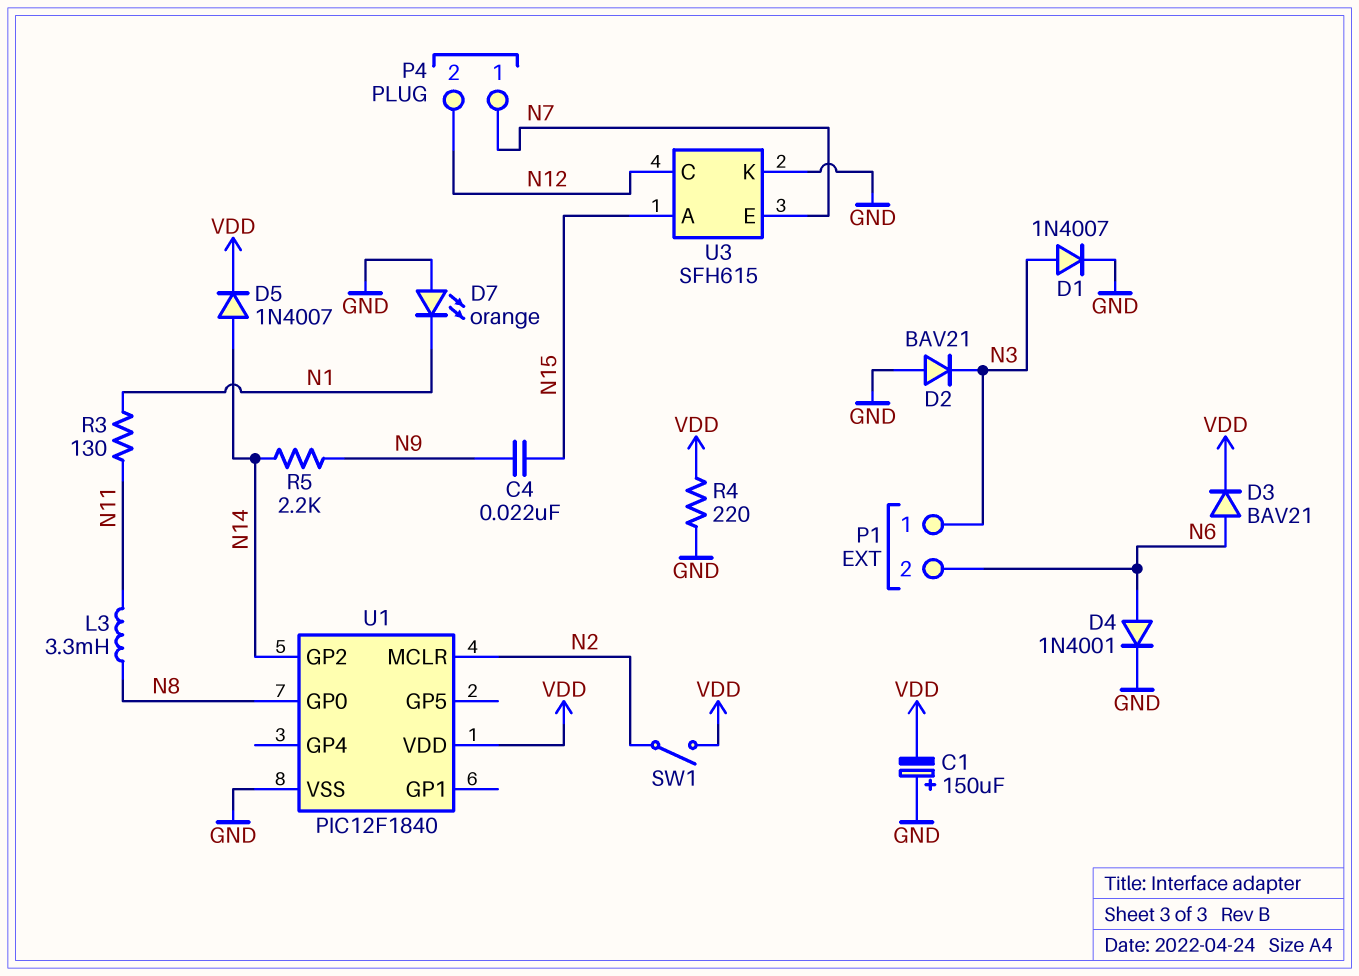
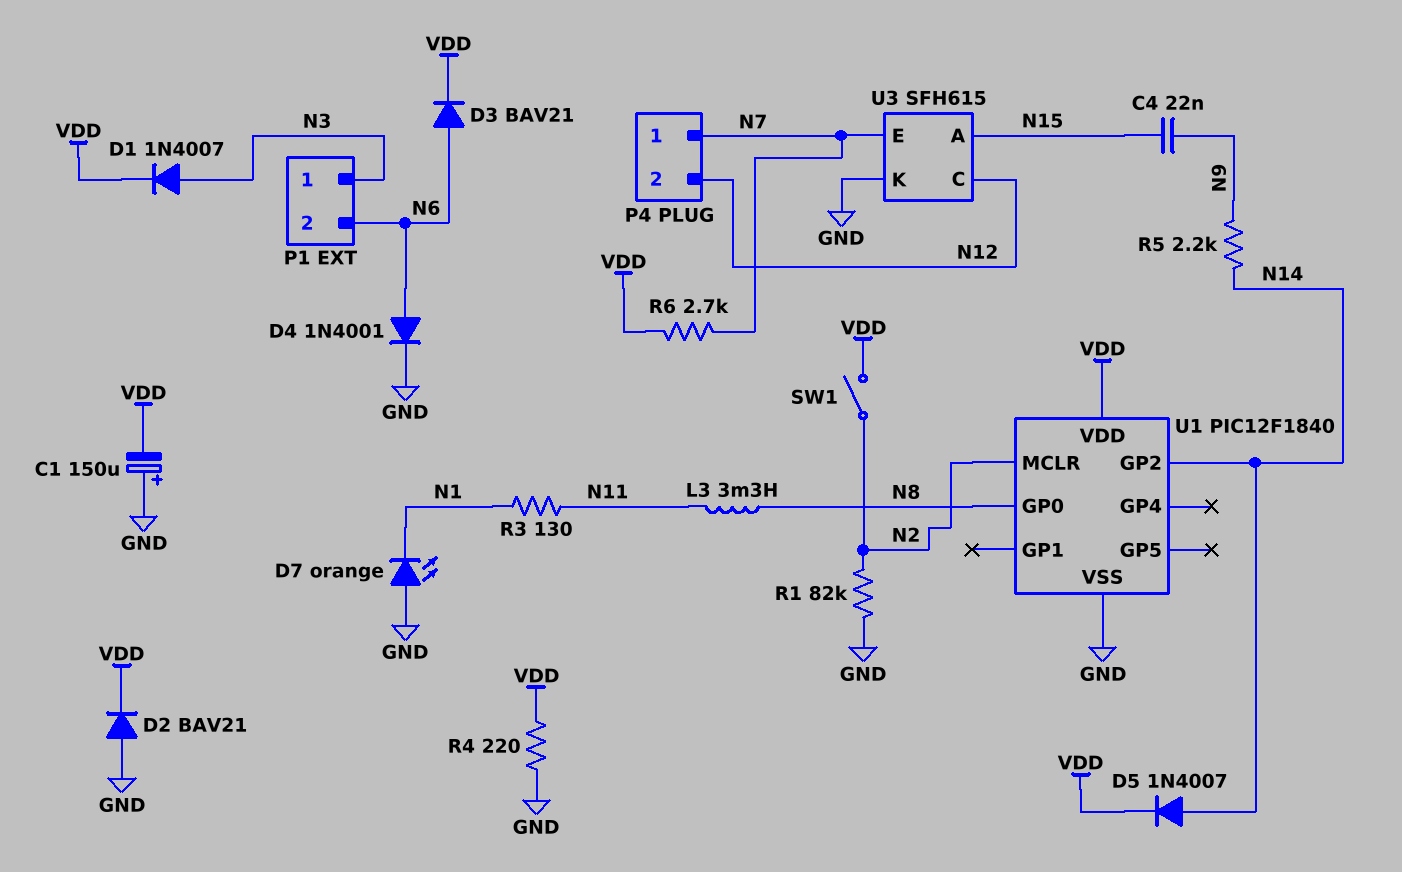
D1: diode 1N4007 (A N3, K GND) -> diode 1N4007 (A N3, K VDD)
D2: diode BAV21 (A GND, K N3) -> diode BAV21 (A GND, K VDD)
R1: none -> 82k (GND, N2)
R6: none -> 2.7k (N7, VDD)

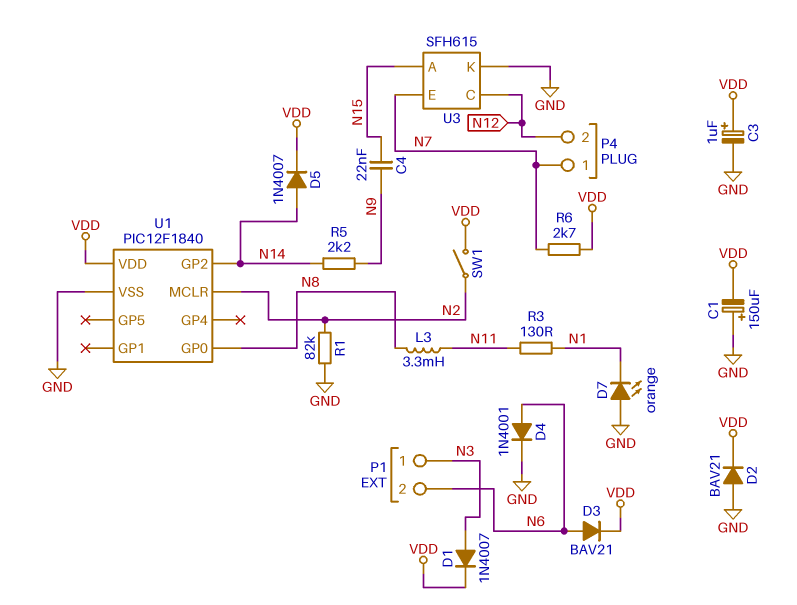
C3: none -> 1uF (plus VDD, minus GND)
R4: 220 (GND, VDD) -> none

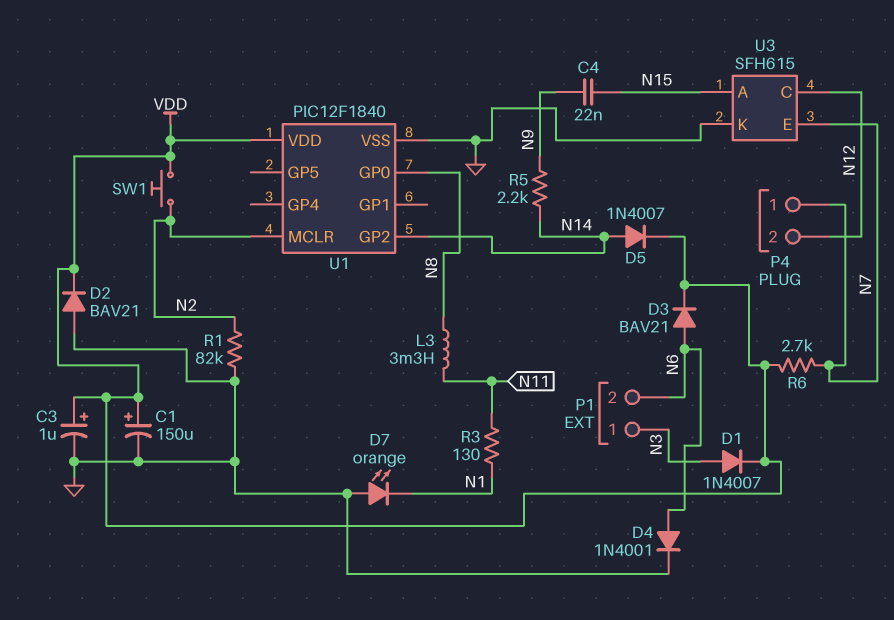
C1: 150uF (plus GND, minus VDD) -> 150uF (plus VDD, minus GND)
SW1: switch (N2, VDD) -> button (N2, VDD)

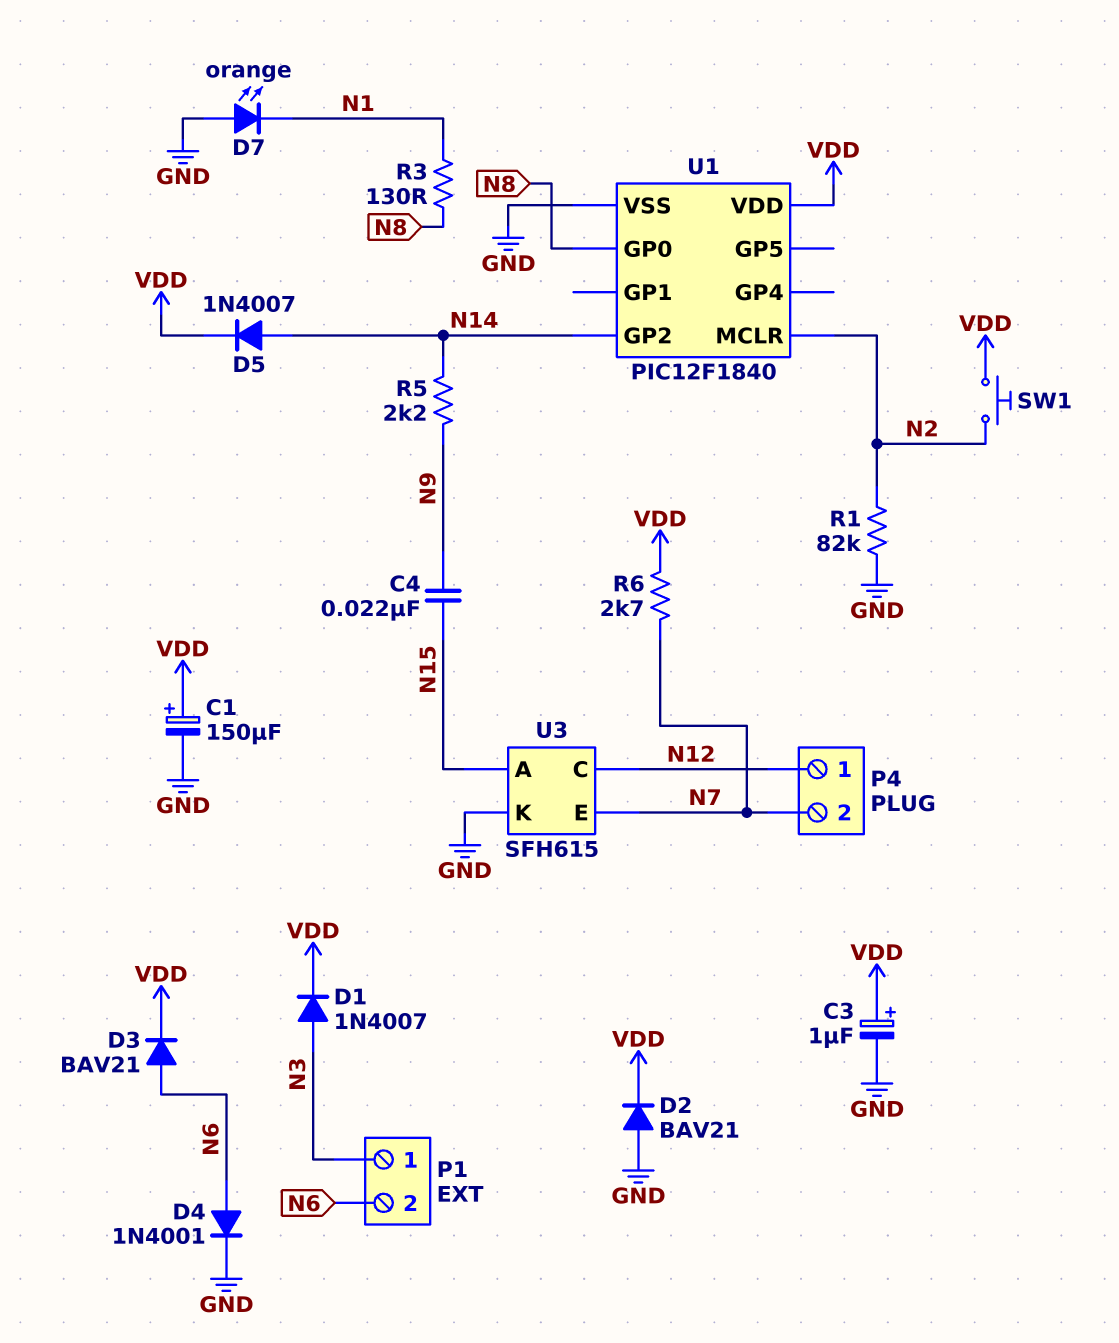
L3: 3.3mH (N8, N11) -> none
P4 pin 1: N7 -> N12
P4 pin 2: N12 -> N7
R3: 130 (N1, N11) -> 130 (N1, N8)

